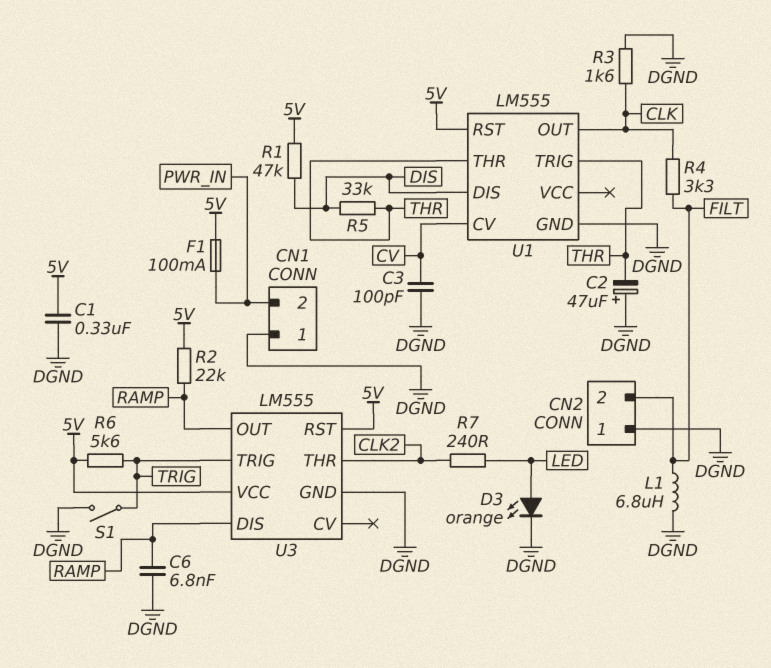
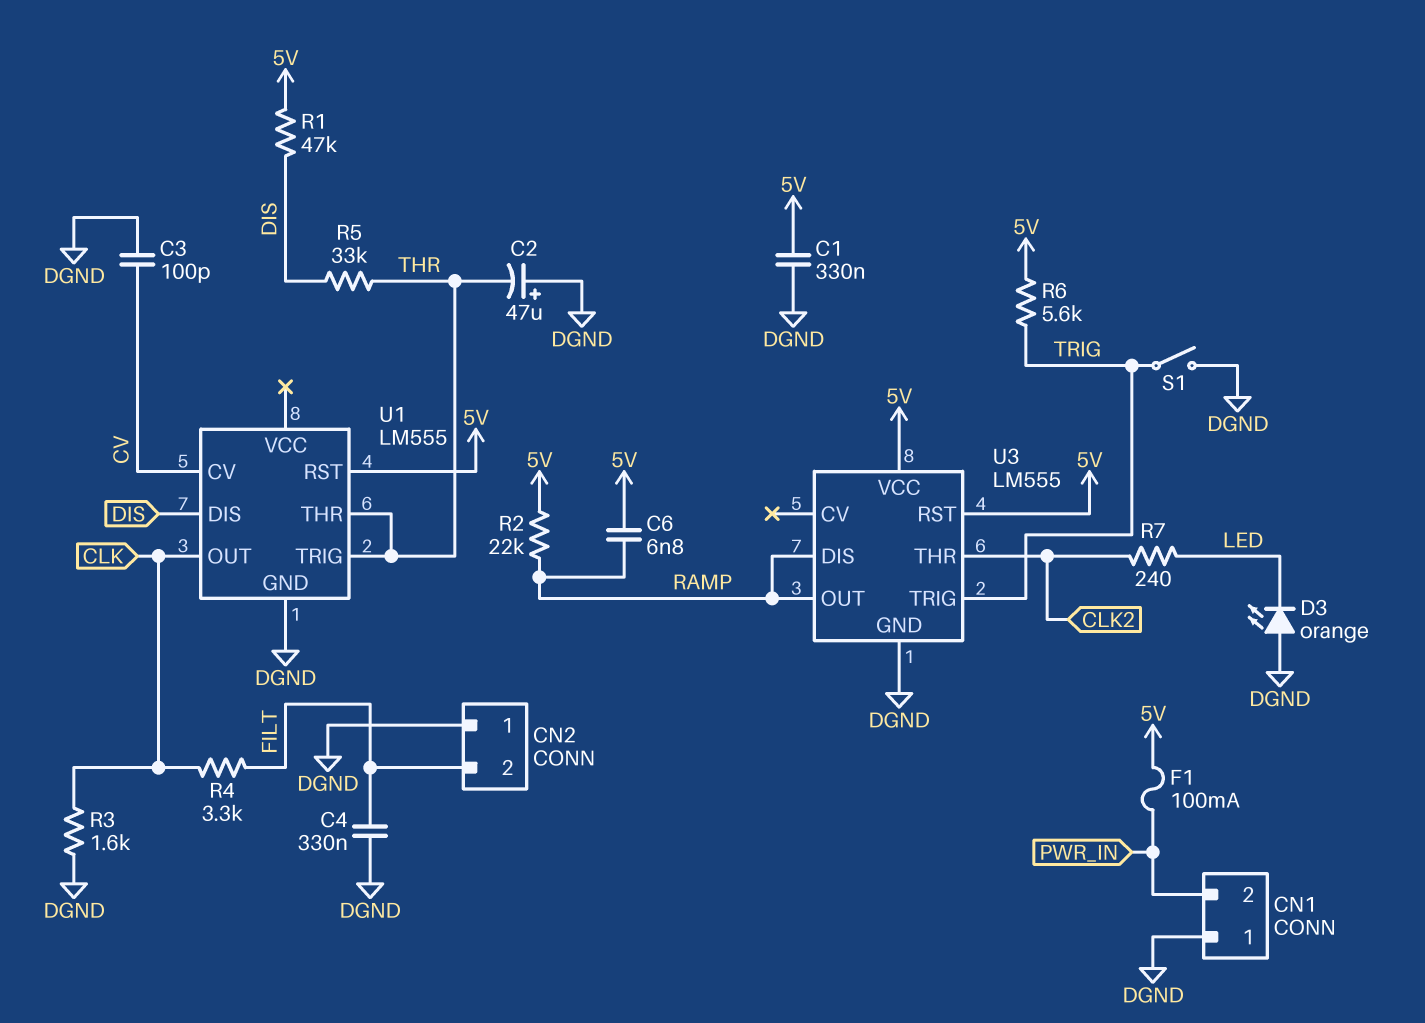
C4: none -> 330nF (DGND, FILT)
C6: 6.8nF (DGND, RAMP) -> 6.8nF (5V, RAMP)
D3: LED orange (A LED, K DGND) -> LED orange (A DGND, K LED)
L1: 6.8uH (DGND, FILT) -> none

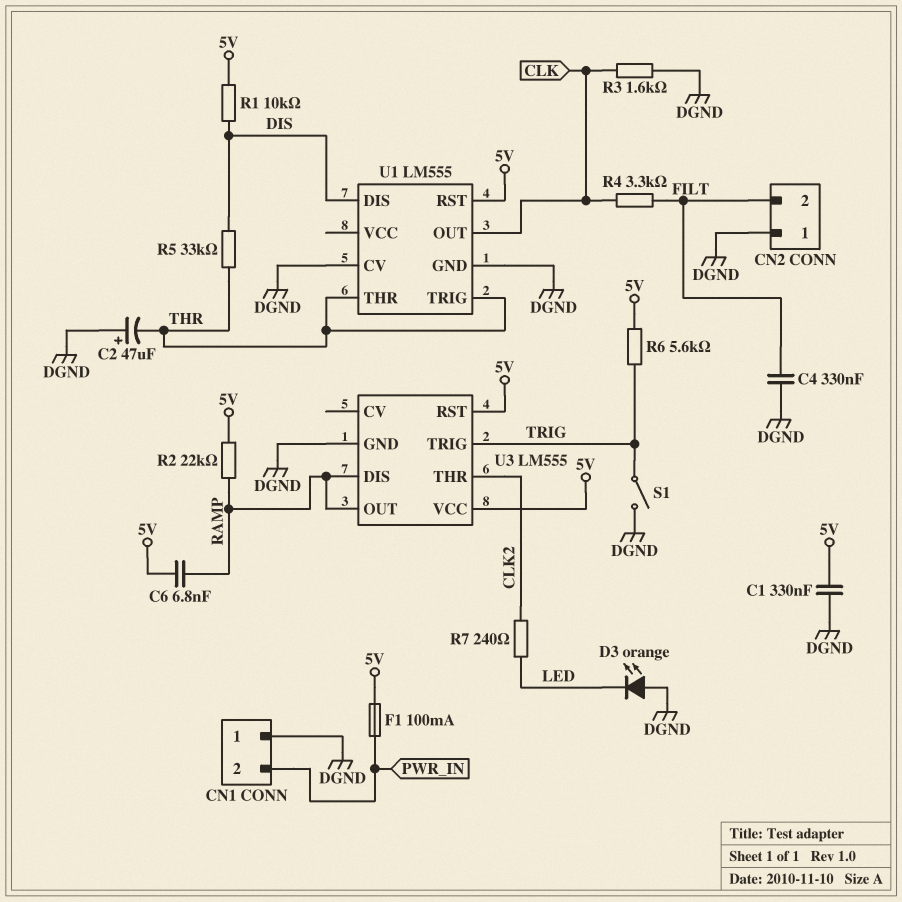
C3: 100pF (CV, DGND) -> none
R1: 47k (5V, DIS) -> 10k (5V, DIS)
U1 pin CV: CV -> DGND

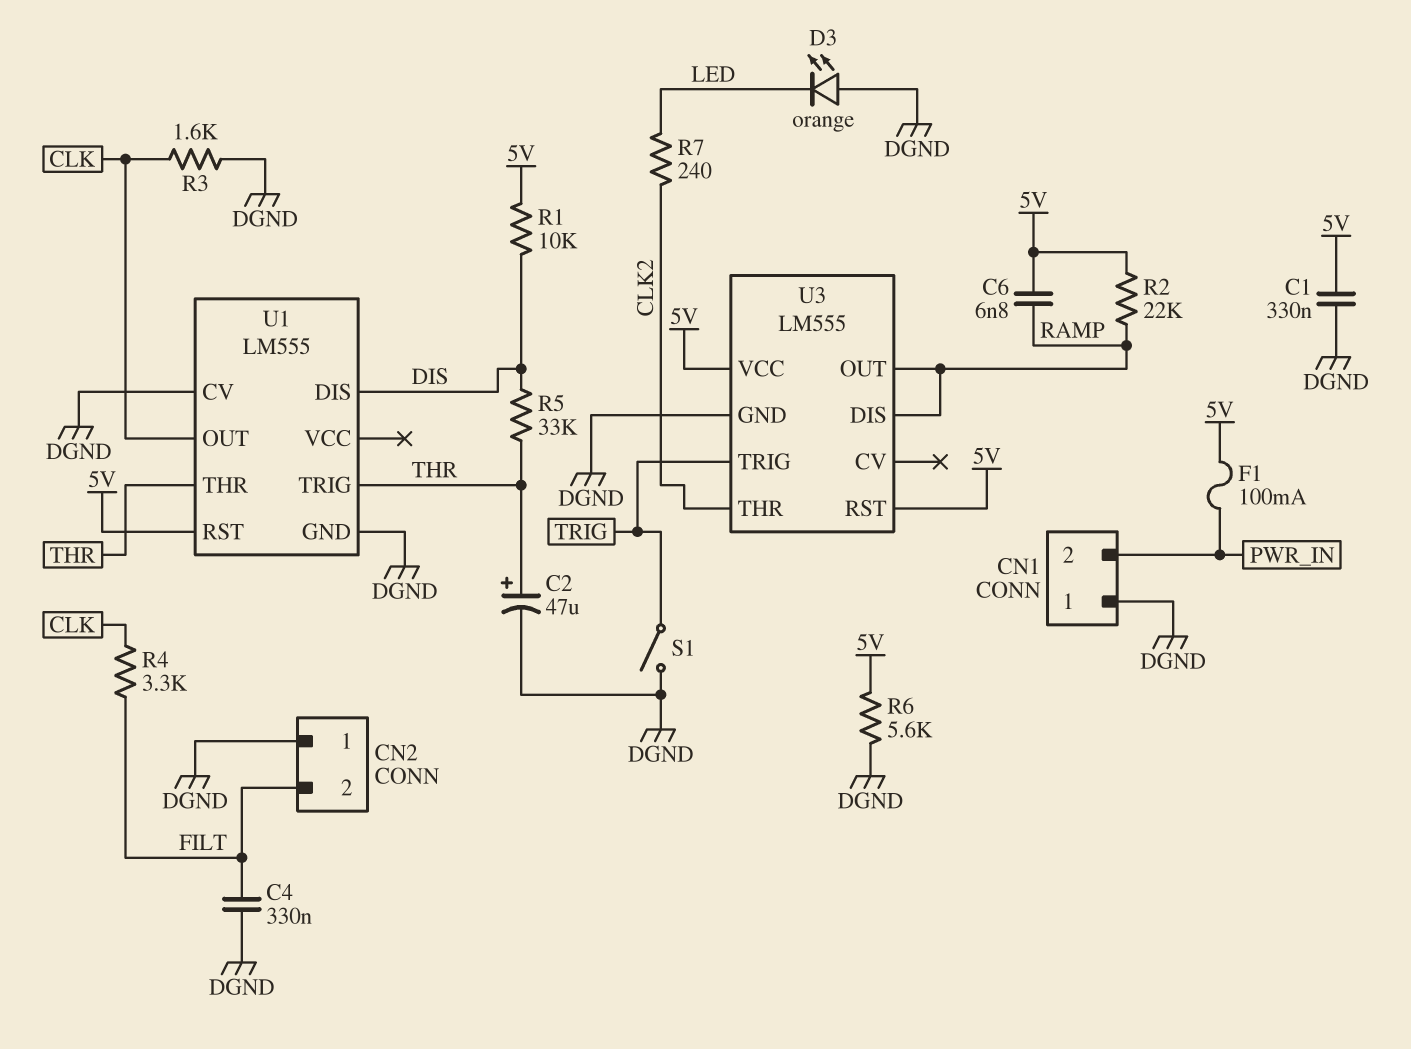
C2: 47uF (plus DGND, minus THR) -> 47uF (plus THR, minus DGND)
R6: 5.6k (5V, TRIG) -> 5.6k (5V, DGND)

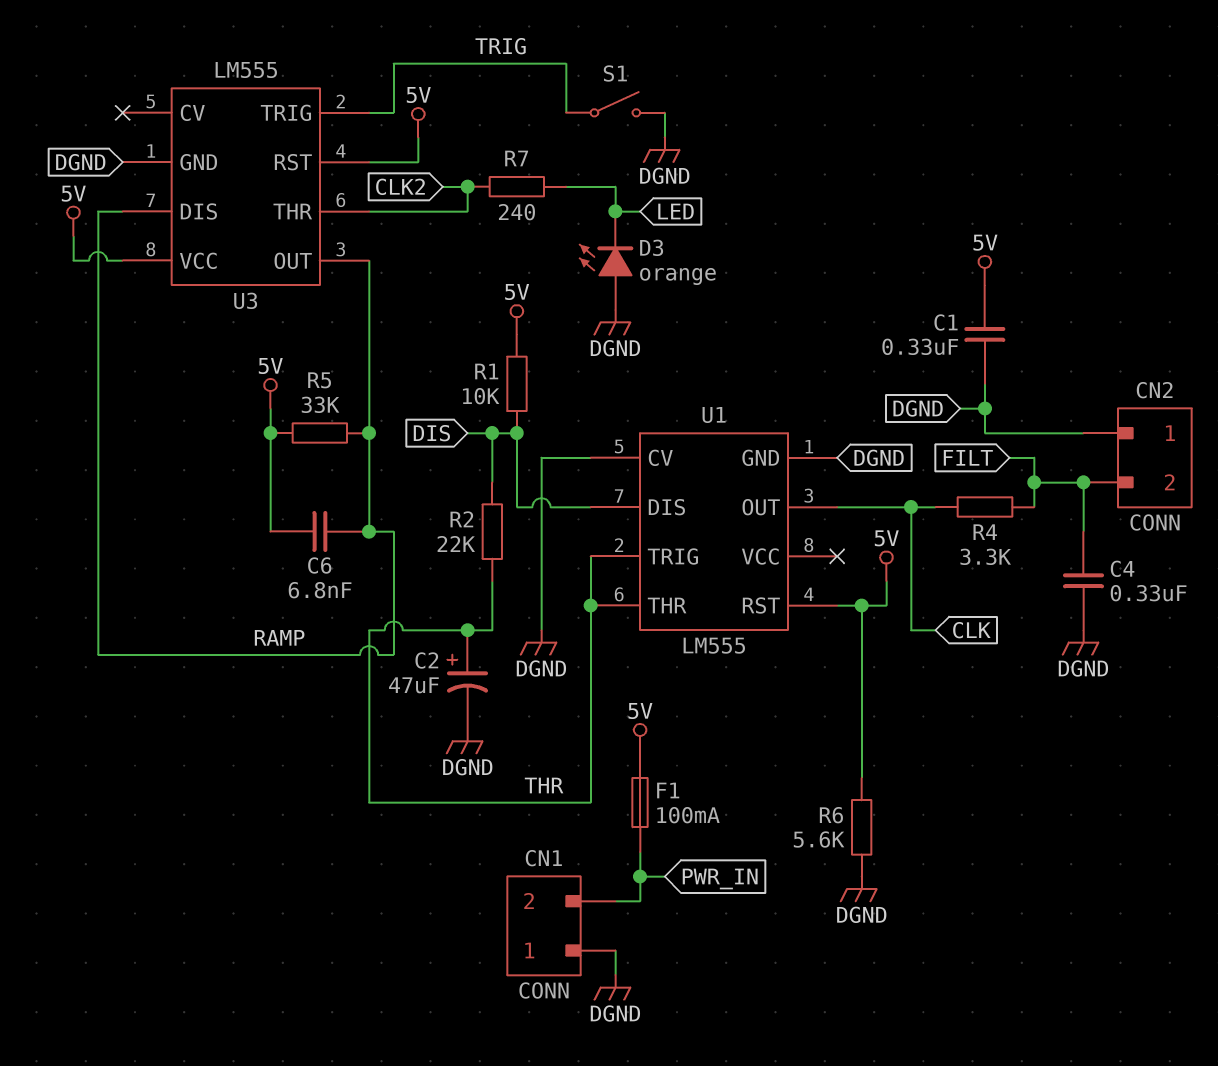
R2: 22k (5V, RAMP) -> 22k (DIS, THR)
R3: 1.6k (CLK, DGND) -> none
R5: 33k (DIS, THR) -> 33k (5V, RAMP)

